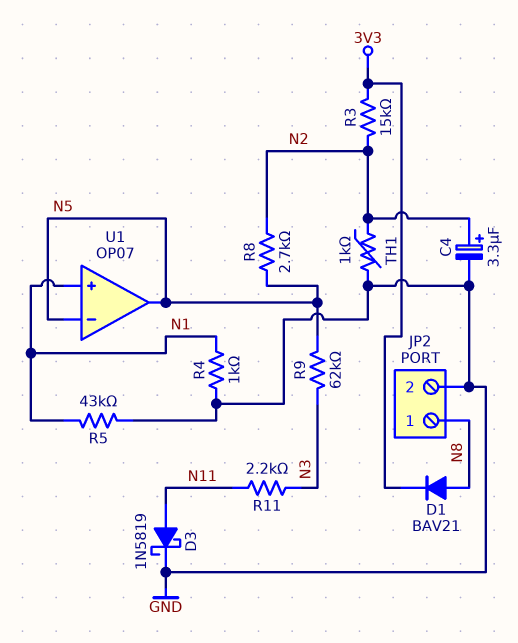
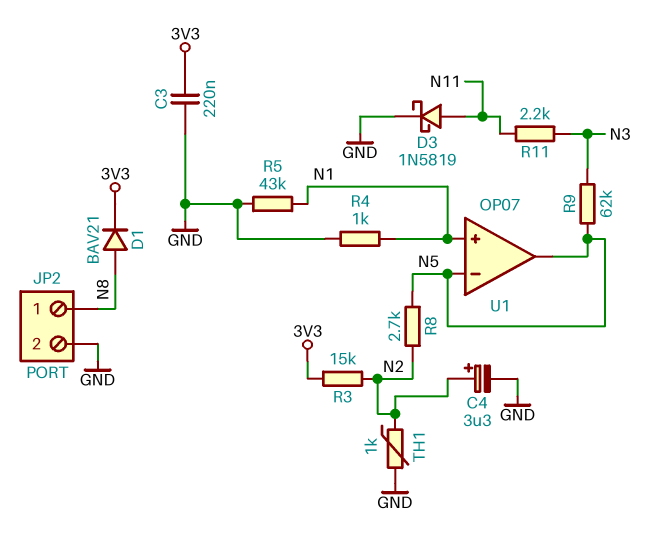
C3: none -> 220nF (3V3, GND)

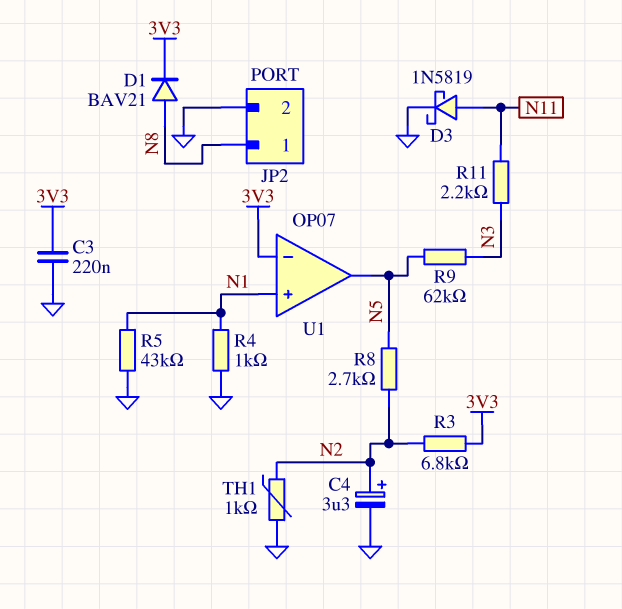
R3: 15k (3V3, N2) -> 6.8k (3V3, N2)
U1 pin in-: N5 -> 3V3

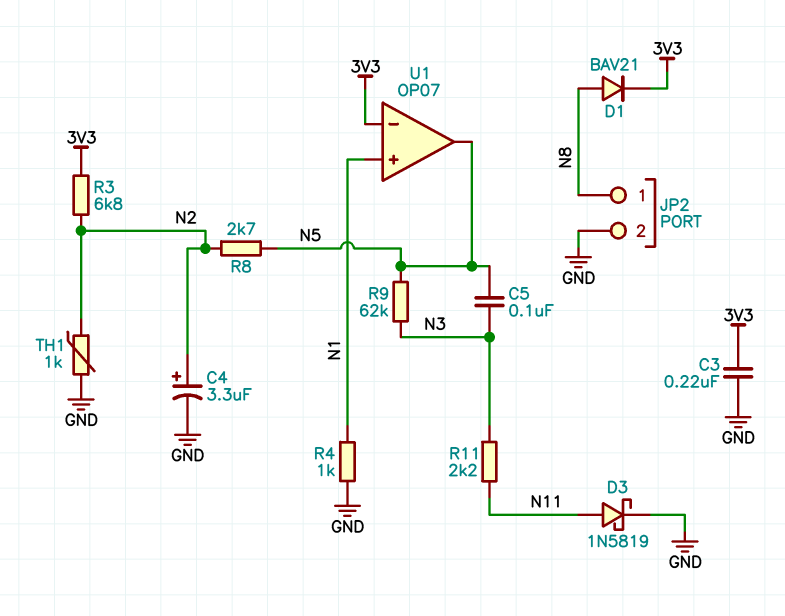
C5: none -> 100nF (N3, N5)
R5: 43k (GND, N1) -> none

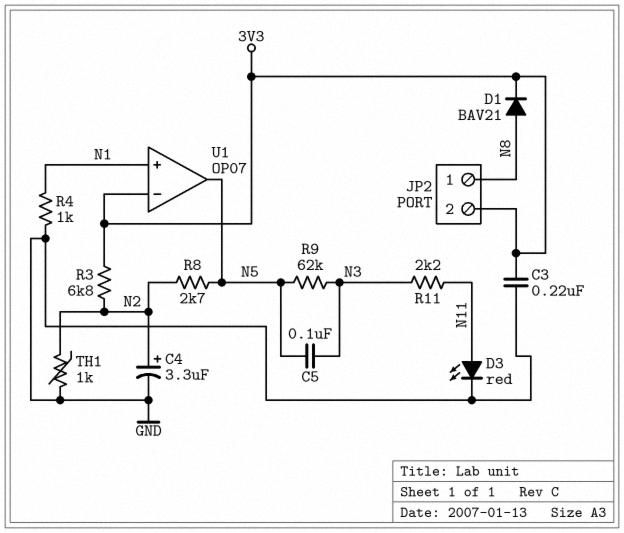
D3: schottky 1N5819 (A N11, K GND) -> LED red (A N11, K GND)
JP2 pin 2: GND -> 3V3

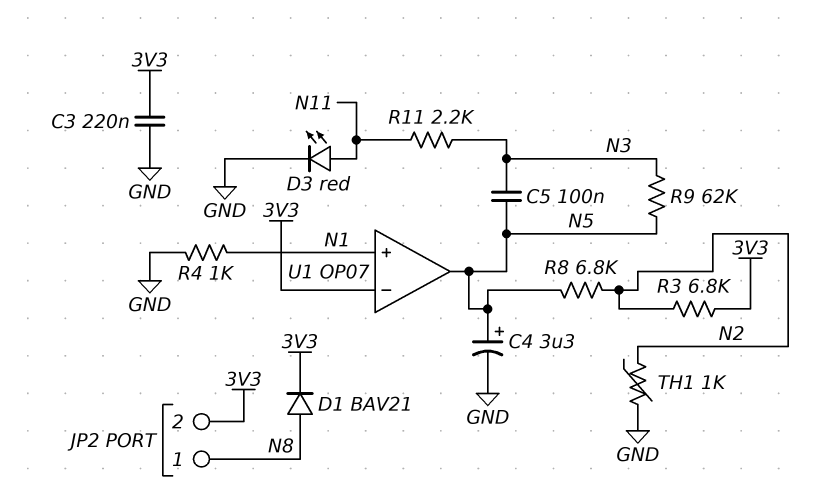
C4: 3.3uF (plus N2, minus GND) -> 3.3uF (plus N5, minus GND)
R8: 2.7k (N2, N5) -> 6.8k (N2, N5)

